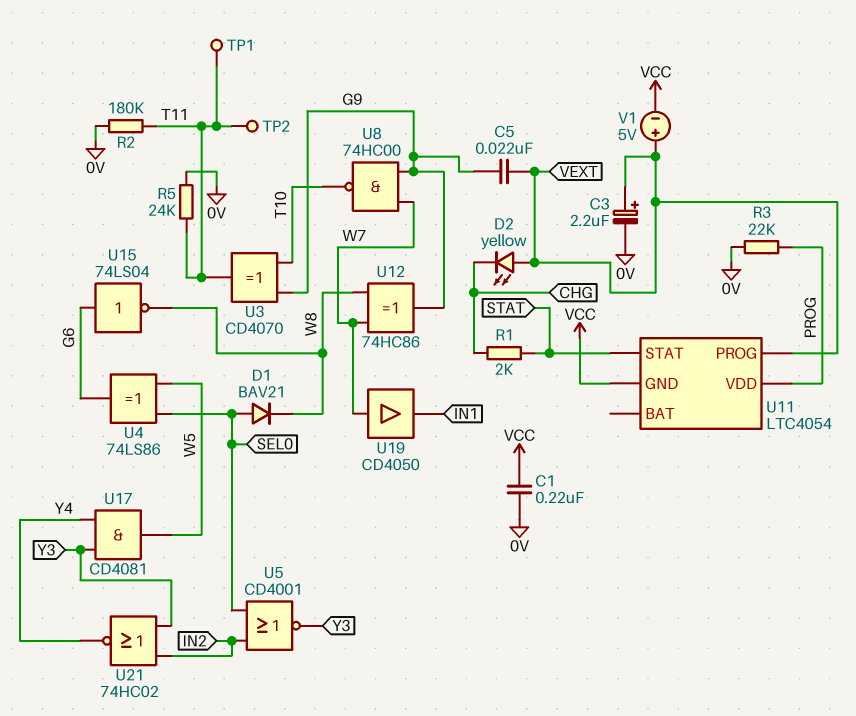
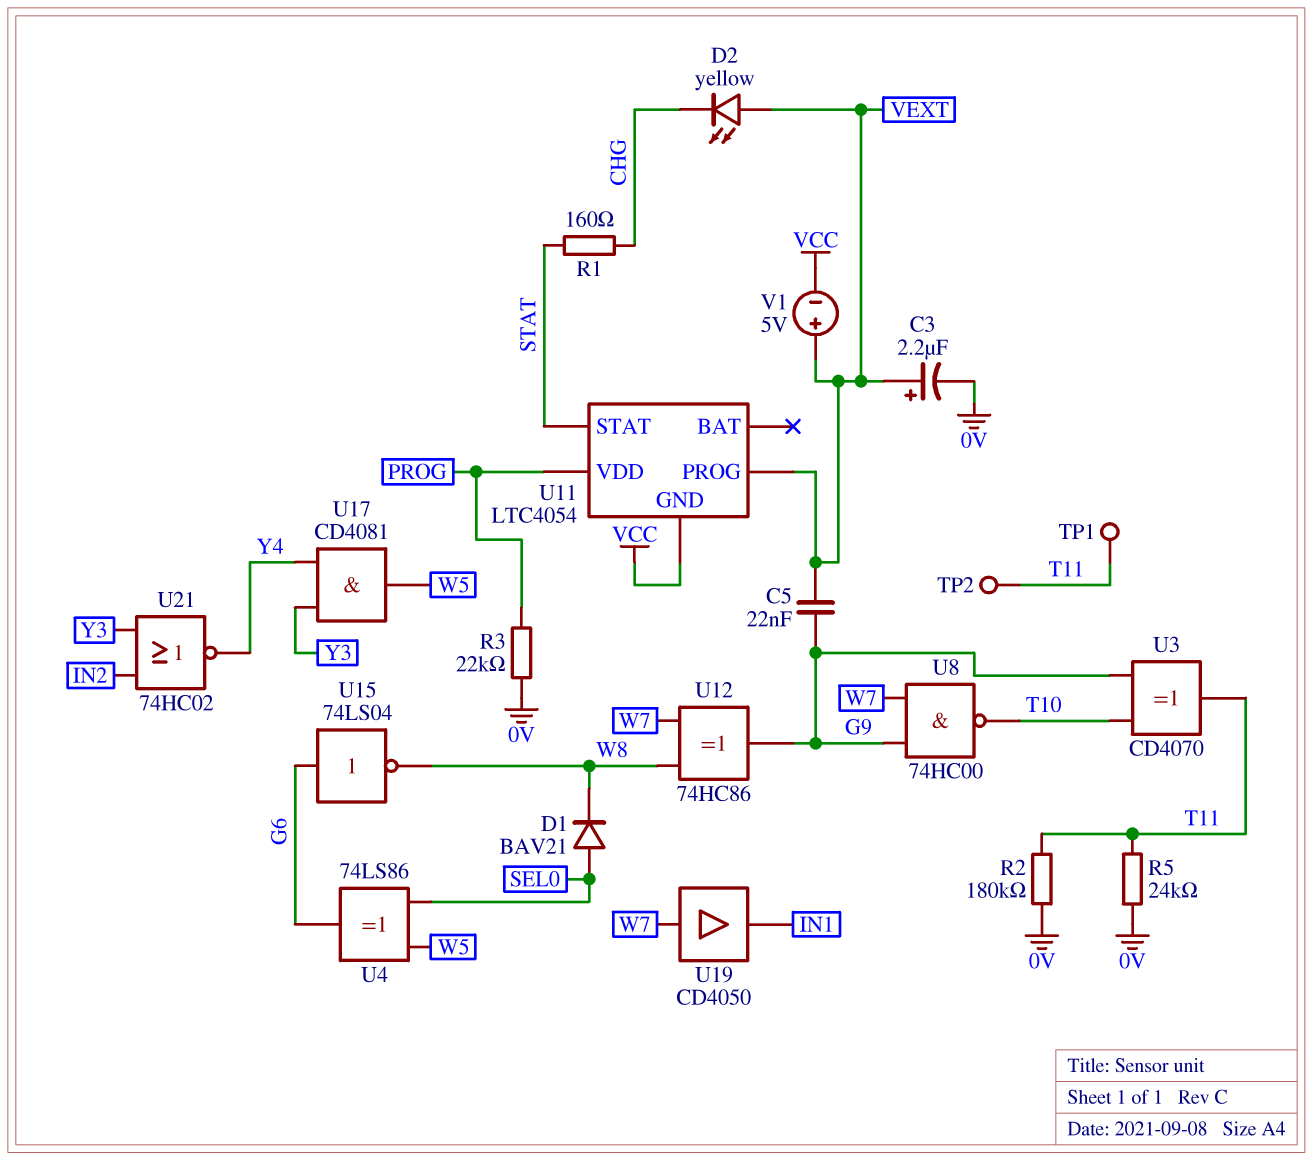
C1: 220nF (0V, VCC) -> none
R1: 2k (CHG, STAT) -> 160 (CHG, STAT)
U5: NOR CD4001 (in IN2, in SEL0, out Y3) -> none

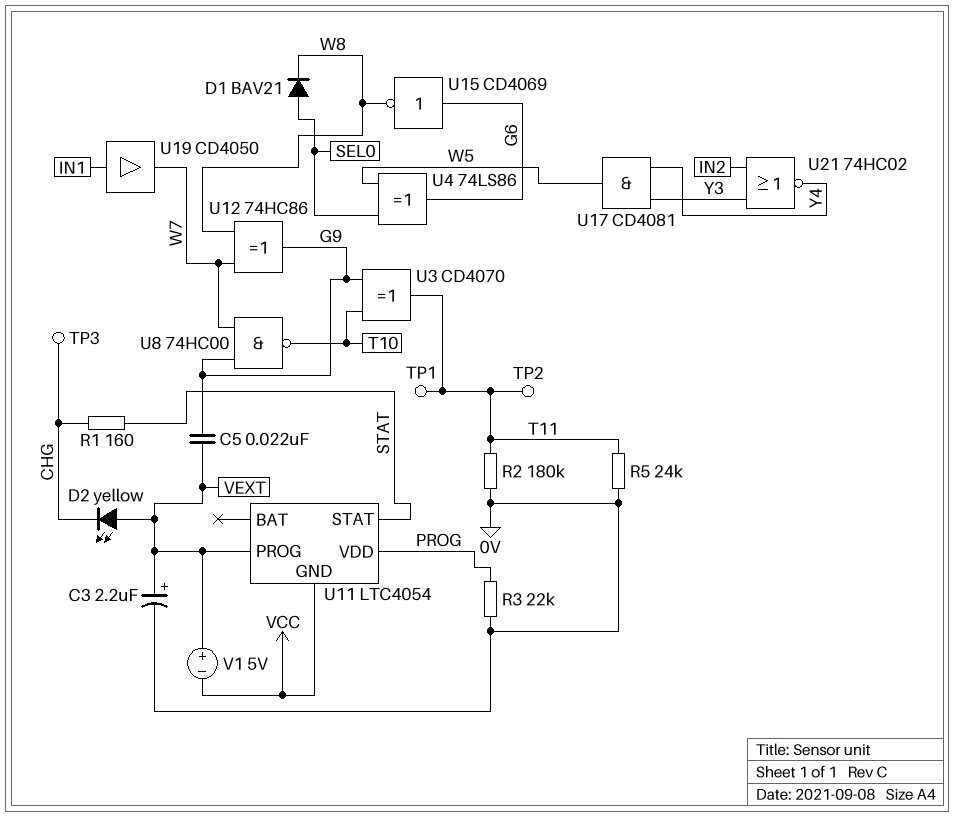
TP3: none -> test point (CHG)
U15: NOT 74LS04 (in G6, out W8) -> NOT CD4069 (in G6, out W8)
U19: buffer CD4050 (in W7, out IN1) -> buffer CD4050 (in IN1, out W7)

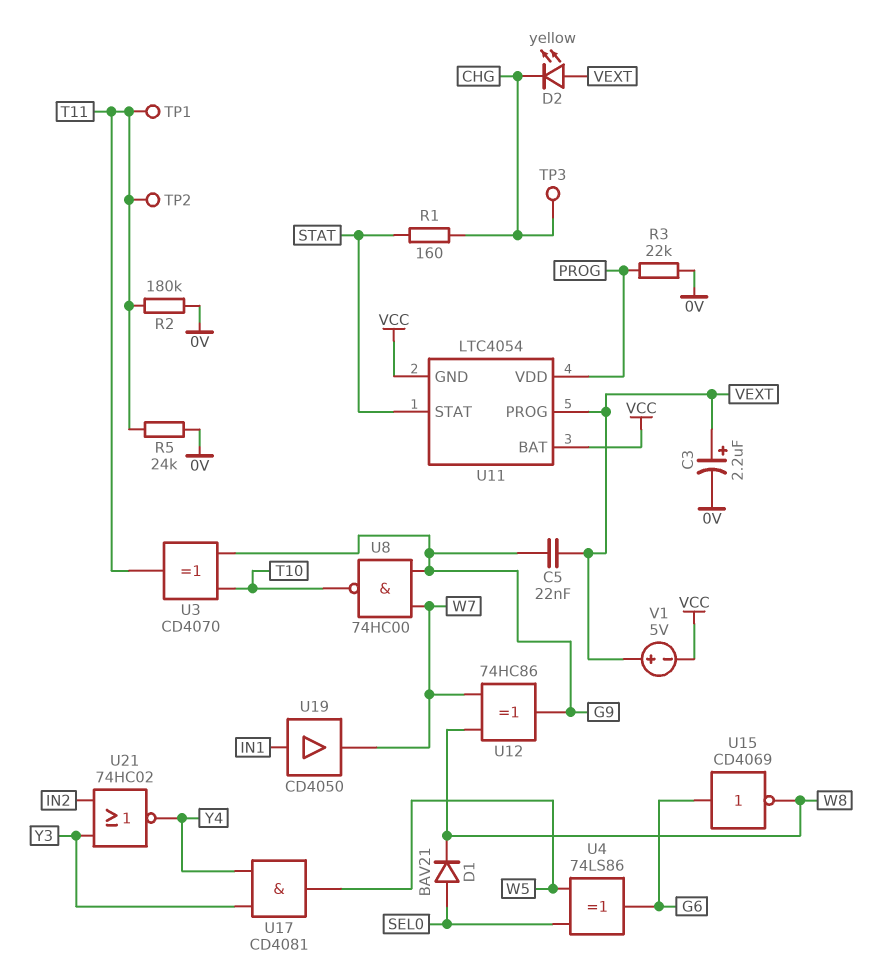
U11 pin BAT: none -> VCC

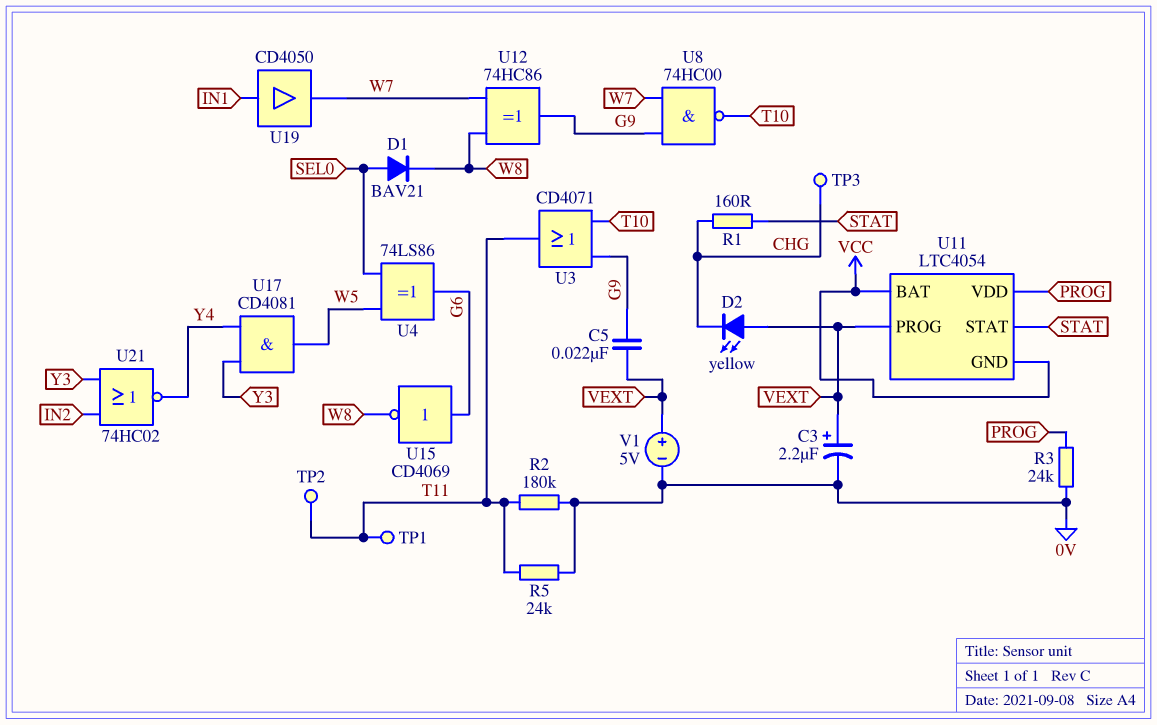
R3: 22k (0V, PROG) -> 24k (0V, PROG)
U3: XOR CD4070 (in G9, in T10, out T11) -> OR CD4071 (in G9, in T10, out T11)
V1: 5V (plus VEXT, minus VCC) -> 5V (plus VEXT, minus 0V)

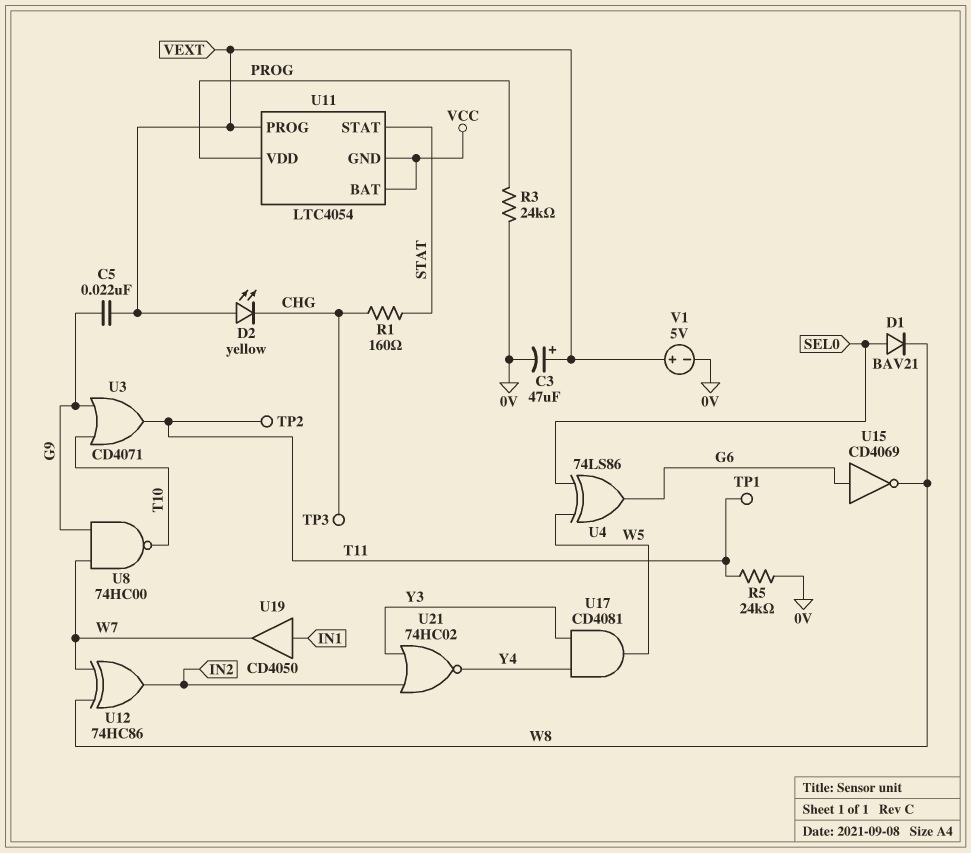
C3: 2.2uF (plus VEXT, minus 0V) -> 47uF (plus VEXT, minus 0V)
R2: 180k (0V, T11) -> none
U12: XOR 74HC86 (in W7, in W8, out G9) -> XOR 74HC86 (in W7, in W8, out IN2)

